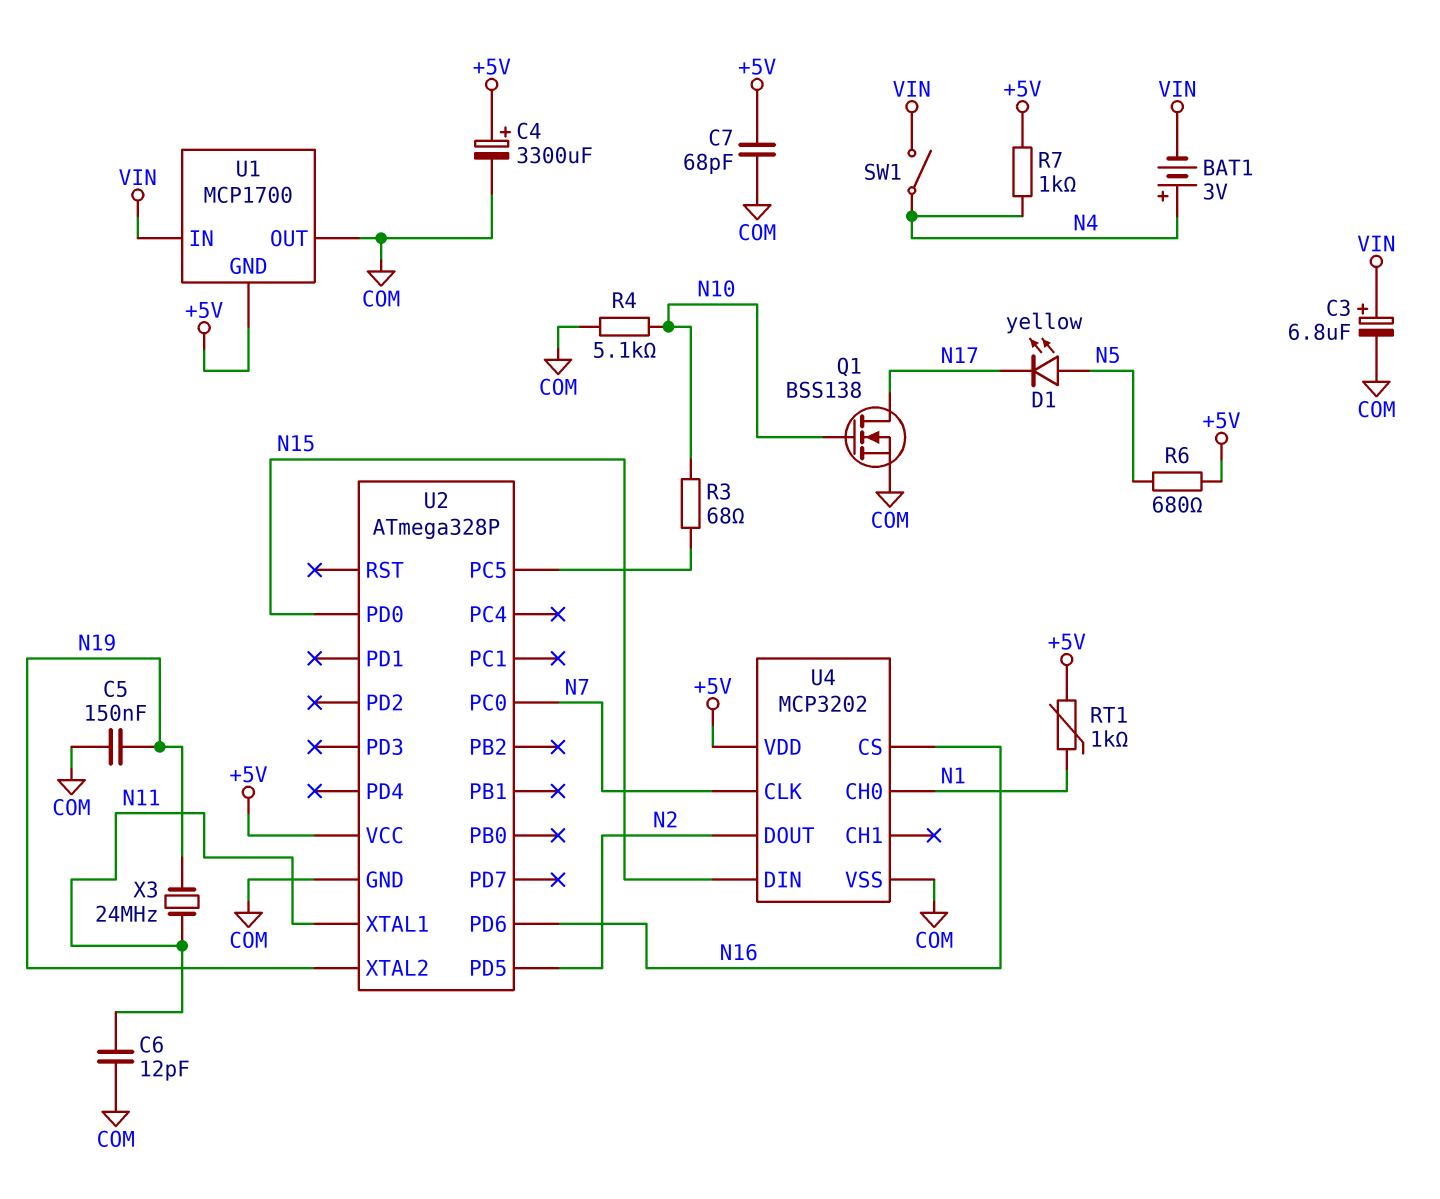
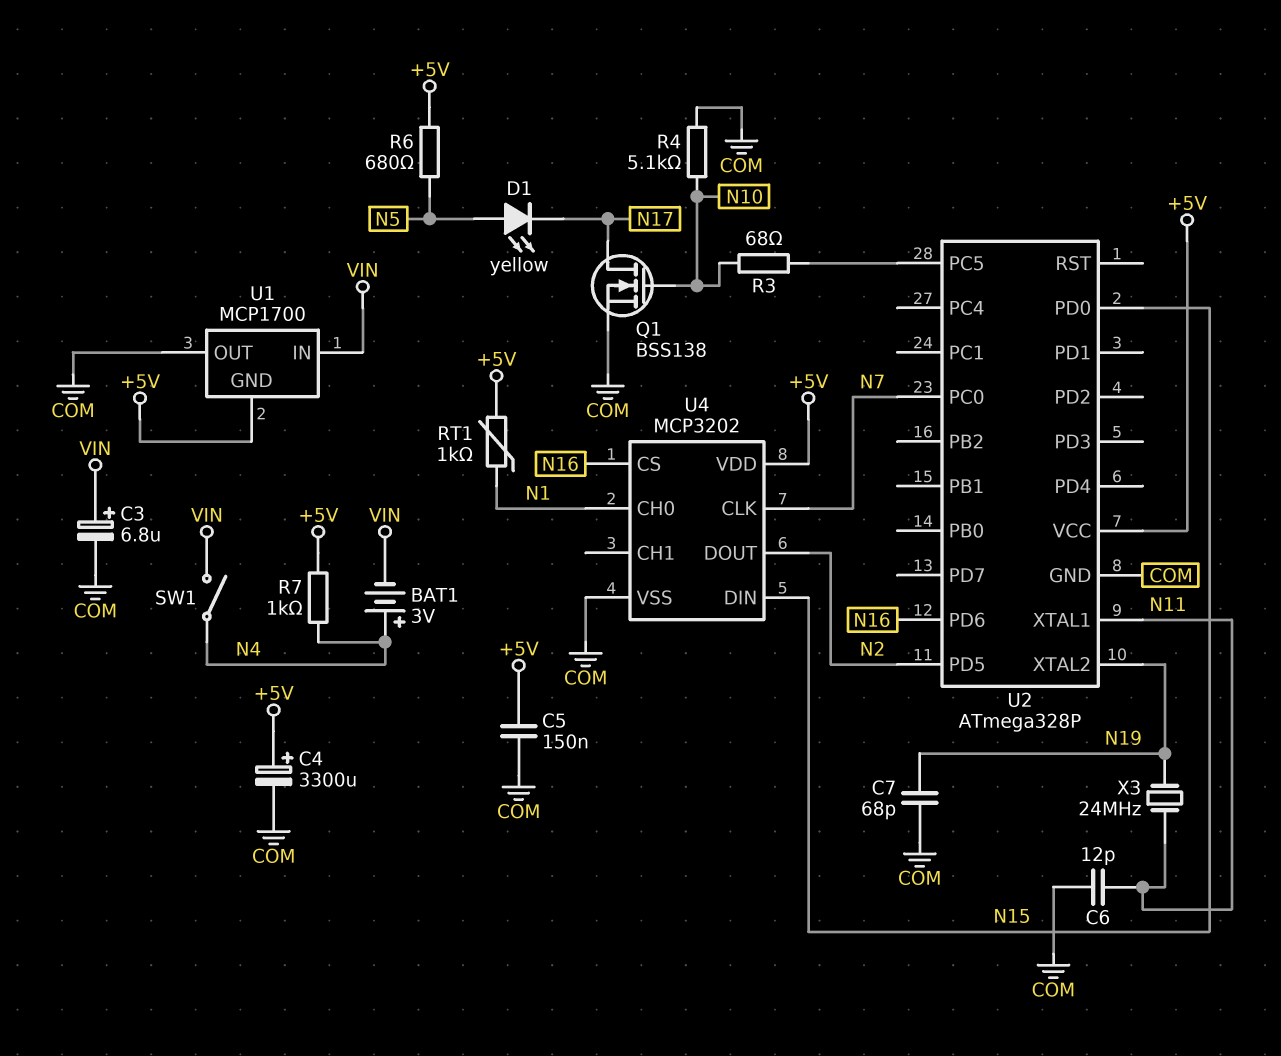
C5: 150nF (COM, N19) -> 150nF (+5V, COM)
C7: 68pF (+5V, COM) -> 68pF (COM, N19)

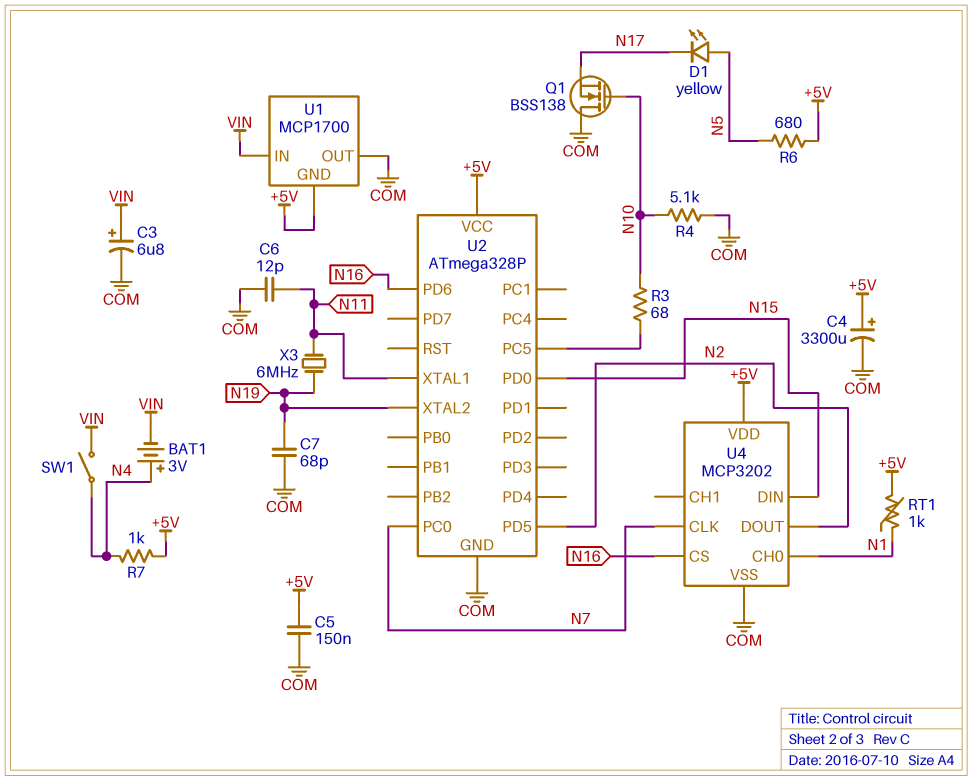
Q1: NMOS BSS138 (G N10, D N17, S COM) -> NMOS BSS138 (G N10, D COM, S N17)
X3: 24MHz (N11, N19) -> 6MHz (N11, N19)

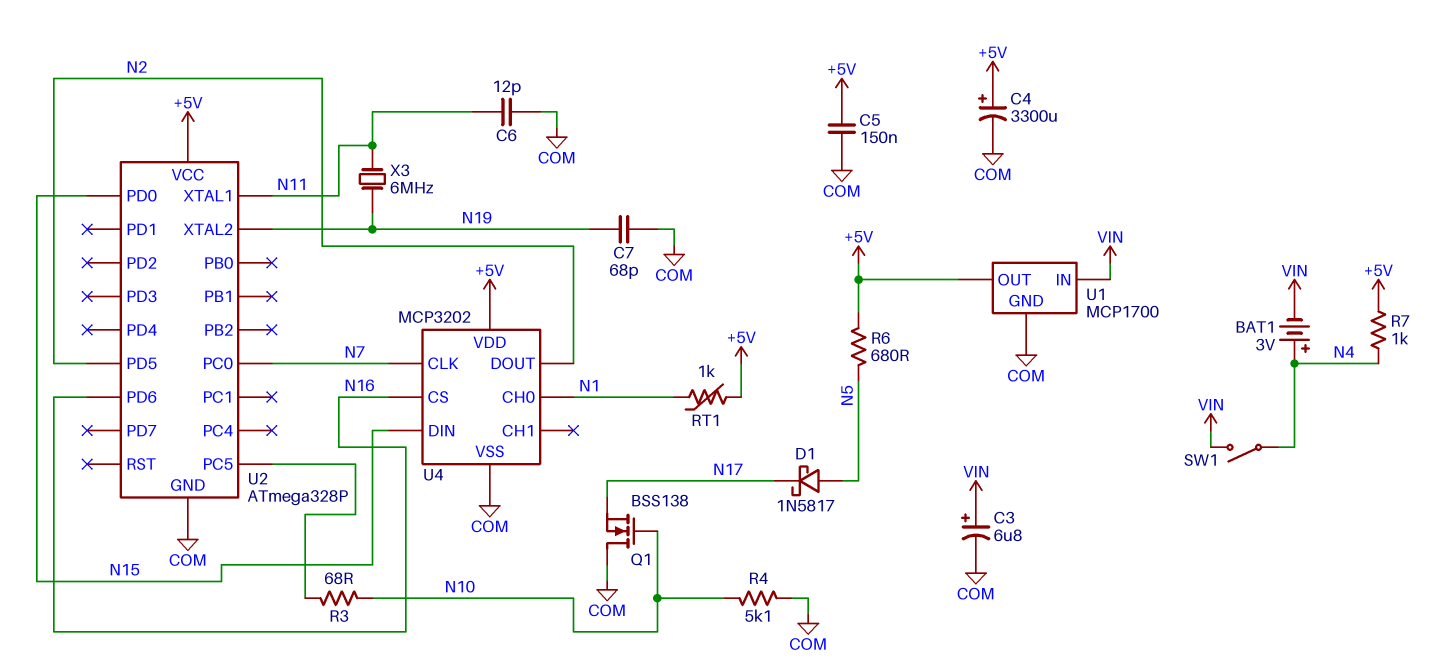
D1: LED yellow (A N5, K N17) -> schottky 1N5817 (A N5, K N17)
U1 pin GND: +5V -> COM
U1 pin OUT: COM -> +5V

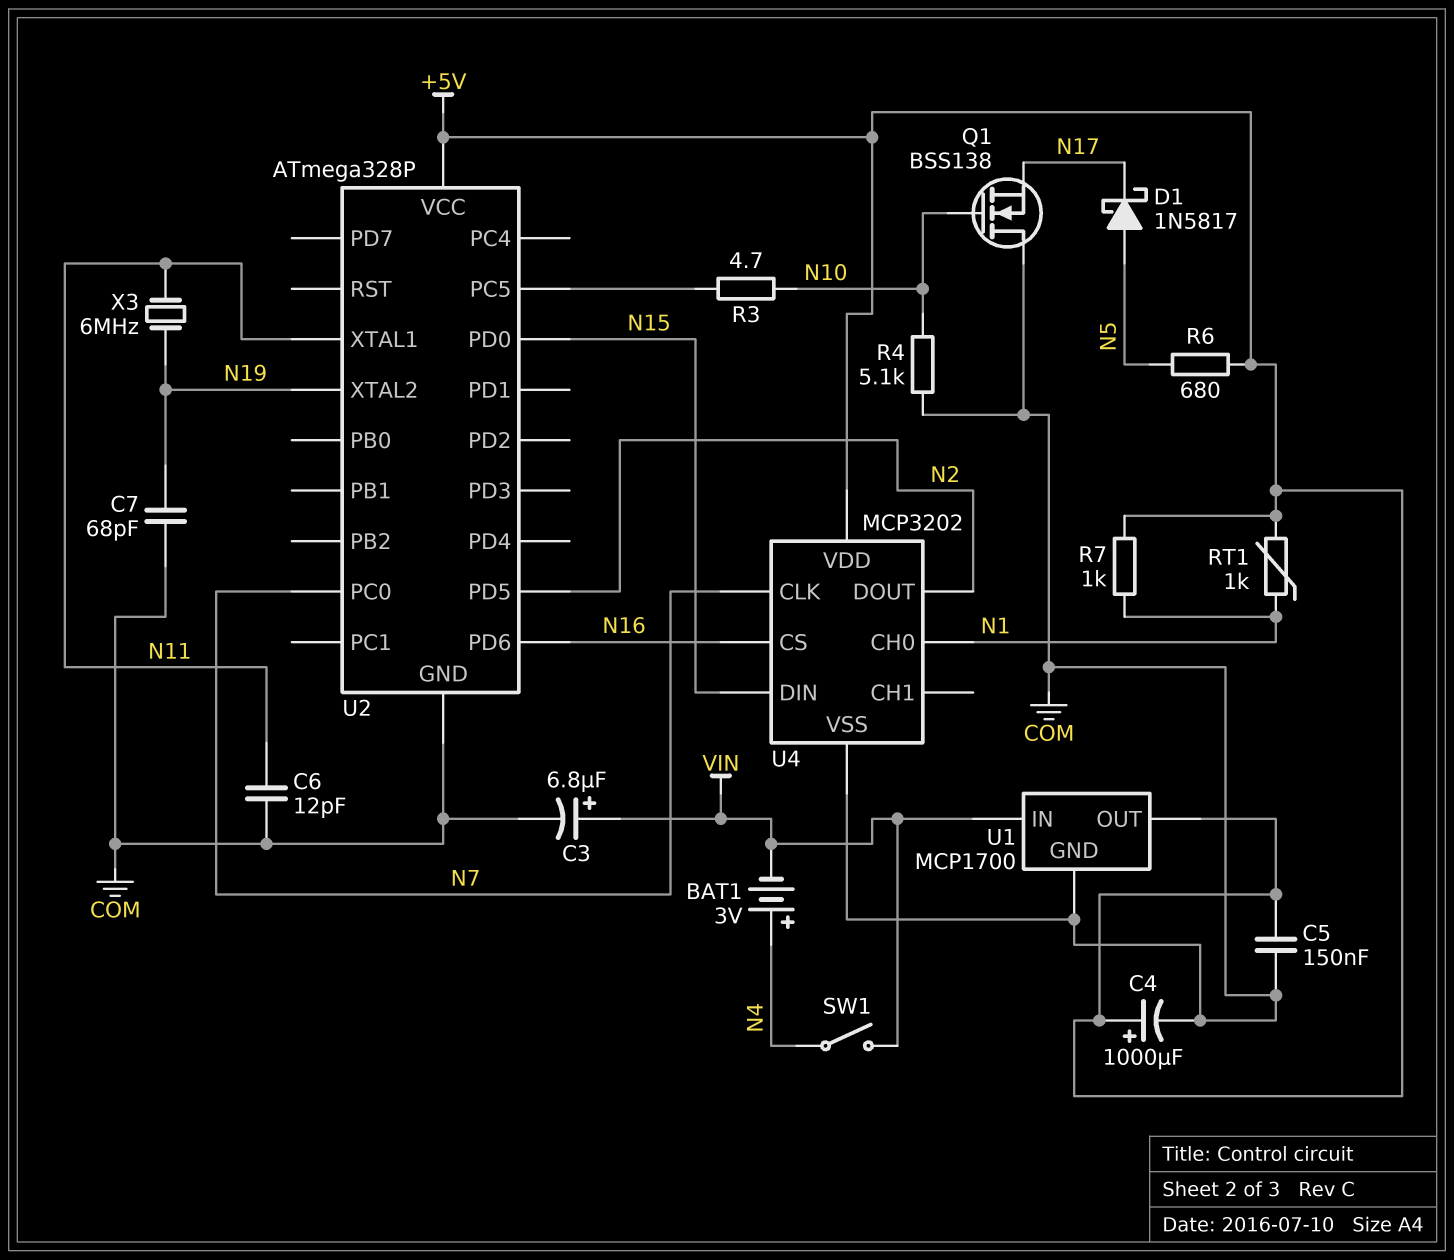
C4: 3300uF (plus +5V, minus COM) -> 1000uF (plus +5V, minus COM)
R3: 68 (N10, U2/PC5) -> 4.7 (N10, U2/PC5)
R7: 1k (+5V, N4) -> 1k (+5V, N1)

